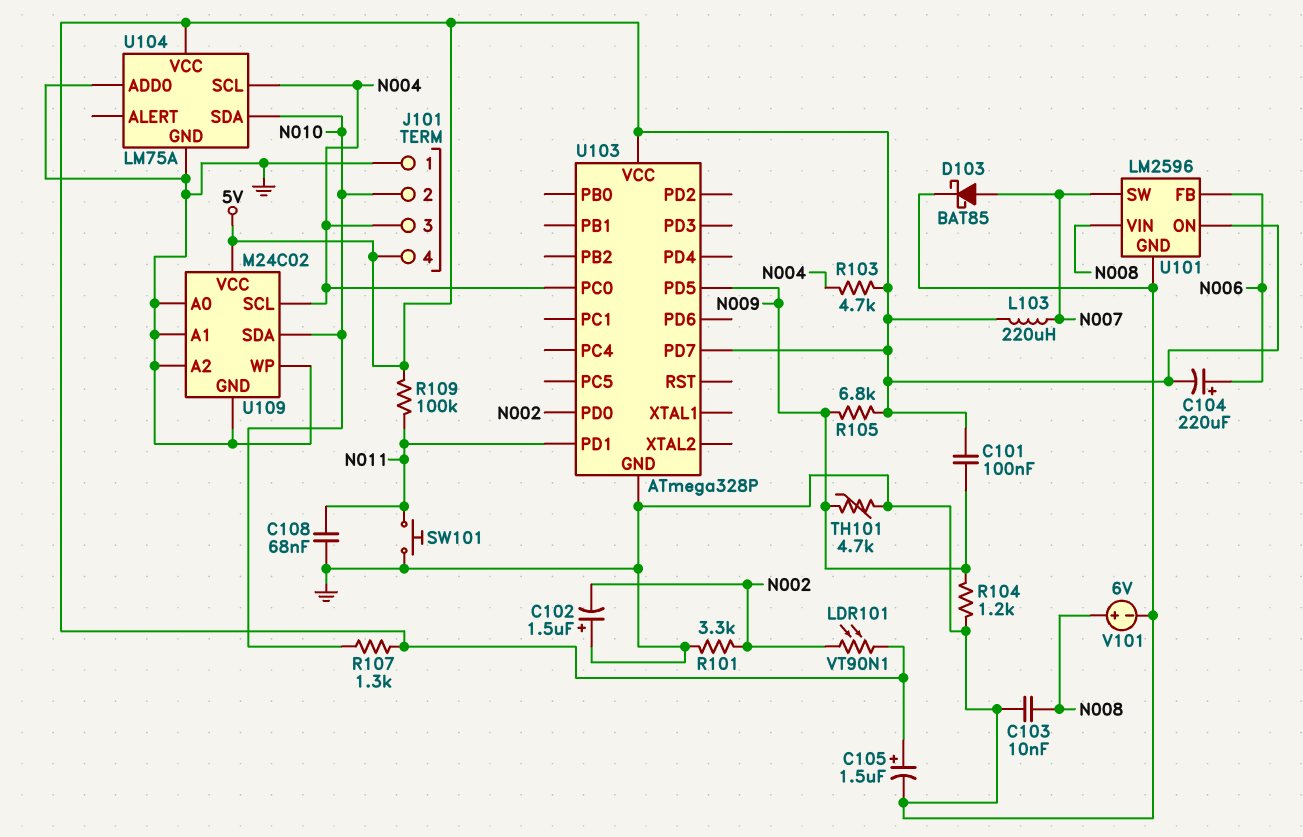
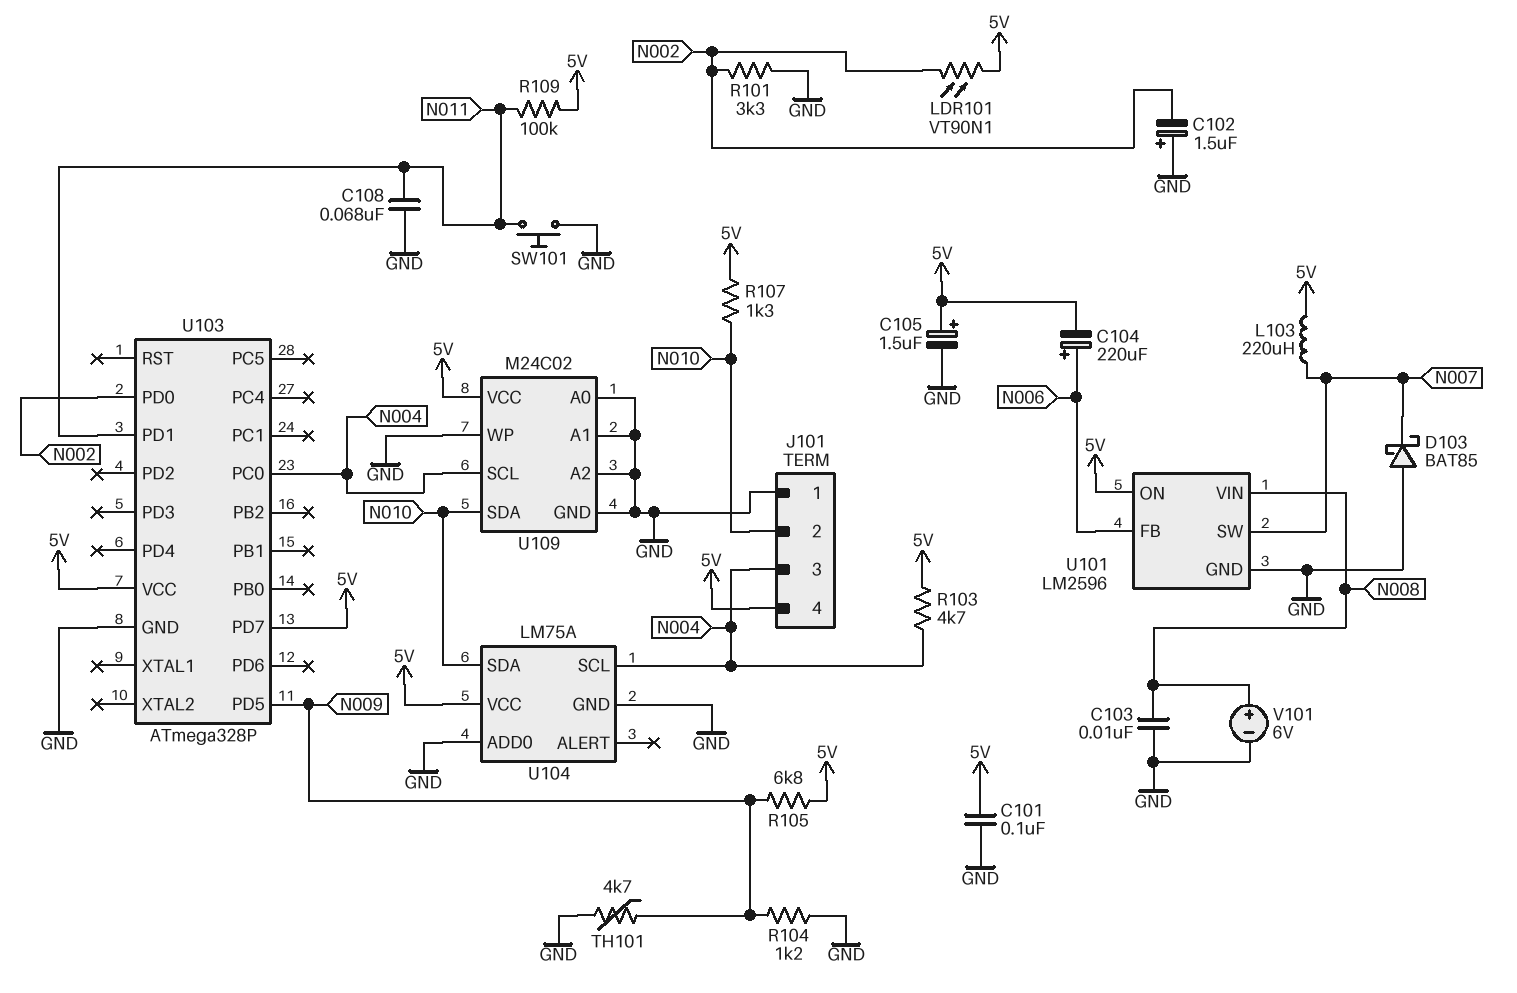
C101: 100nF (5V, N009) -> 100nF (5V, GND)
D103: schottky BAT85 (A N007, K GND) -> schottky BAT85 (A GND, K N007)

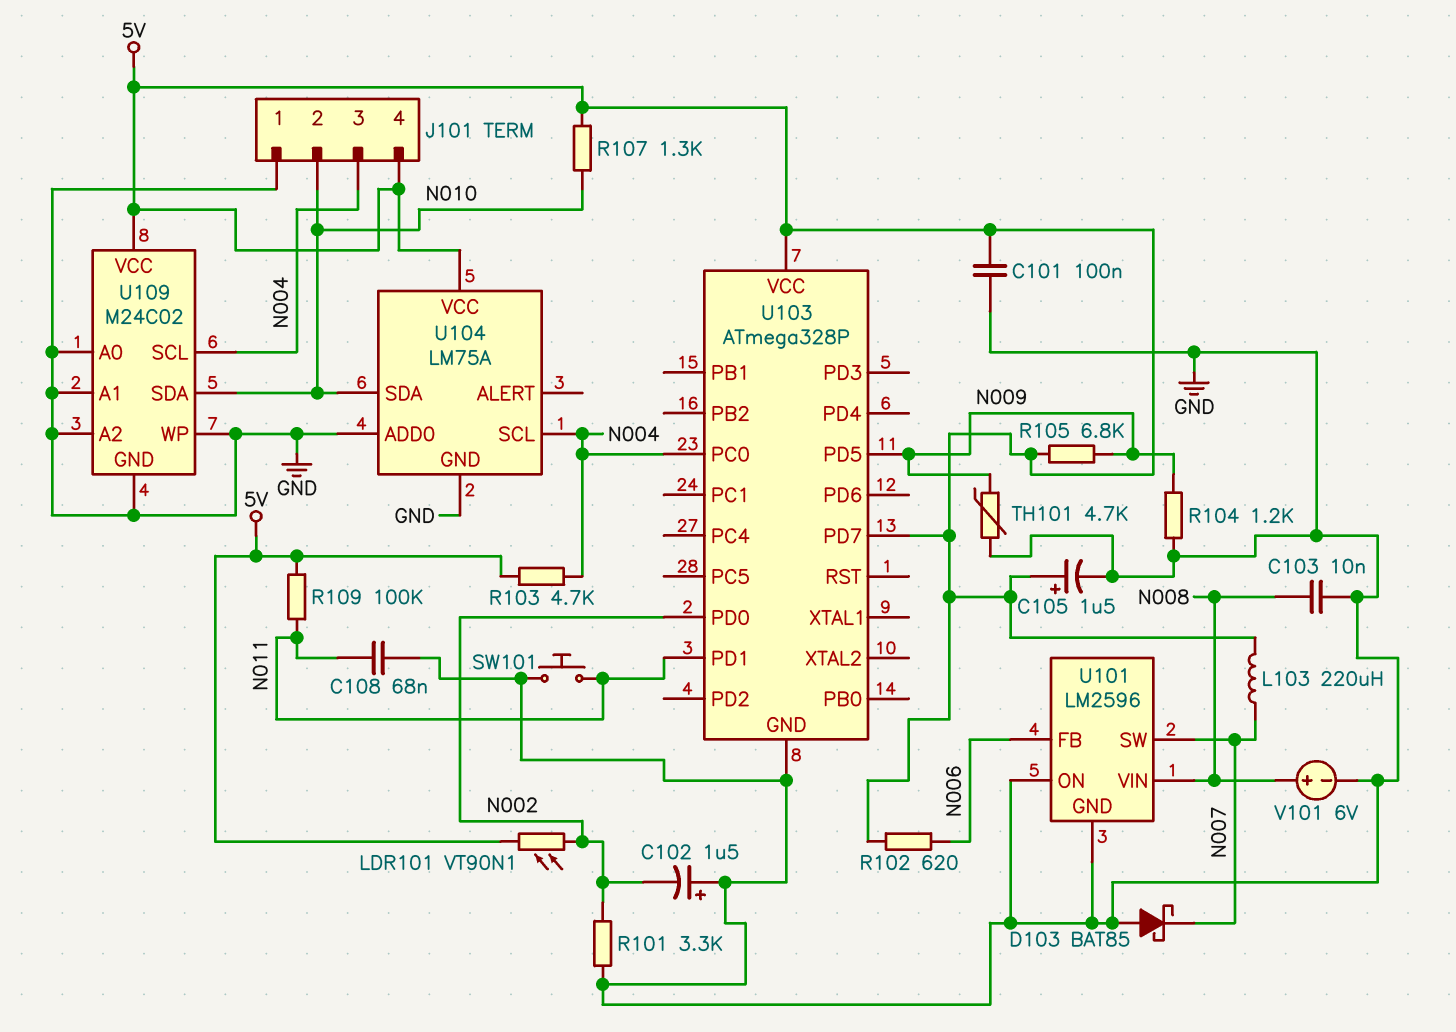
C104: 220uF (plus N006, minus 5V) -> none
R102: none -> 620 (5V, N006)
U101 pin ON: 5V -> GND

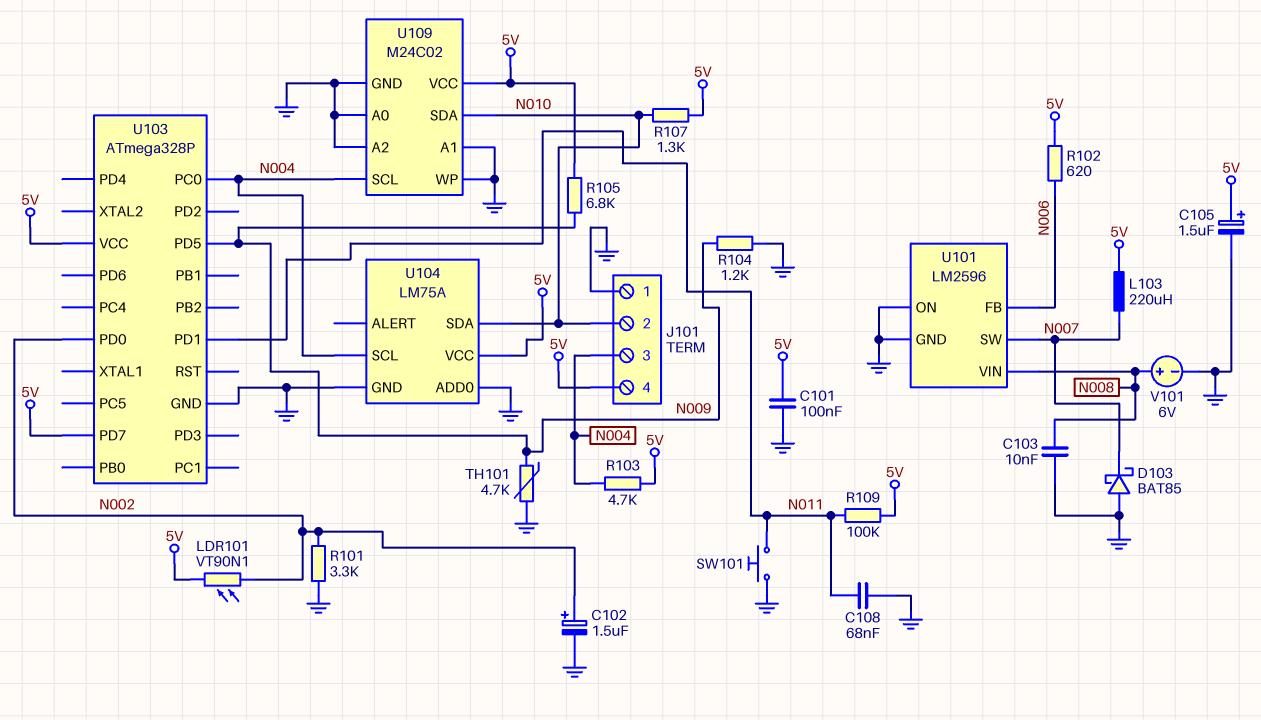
C102: 1.5uF (plus GND, minus N002) -> 1.5uF (plus N002, minus GND)

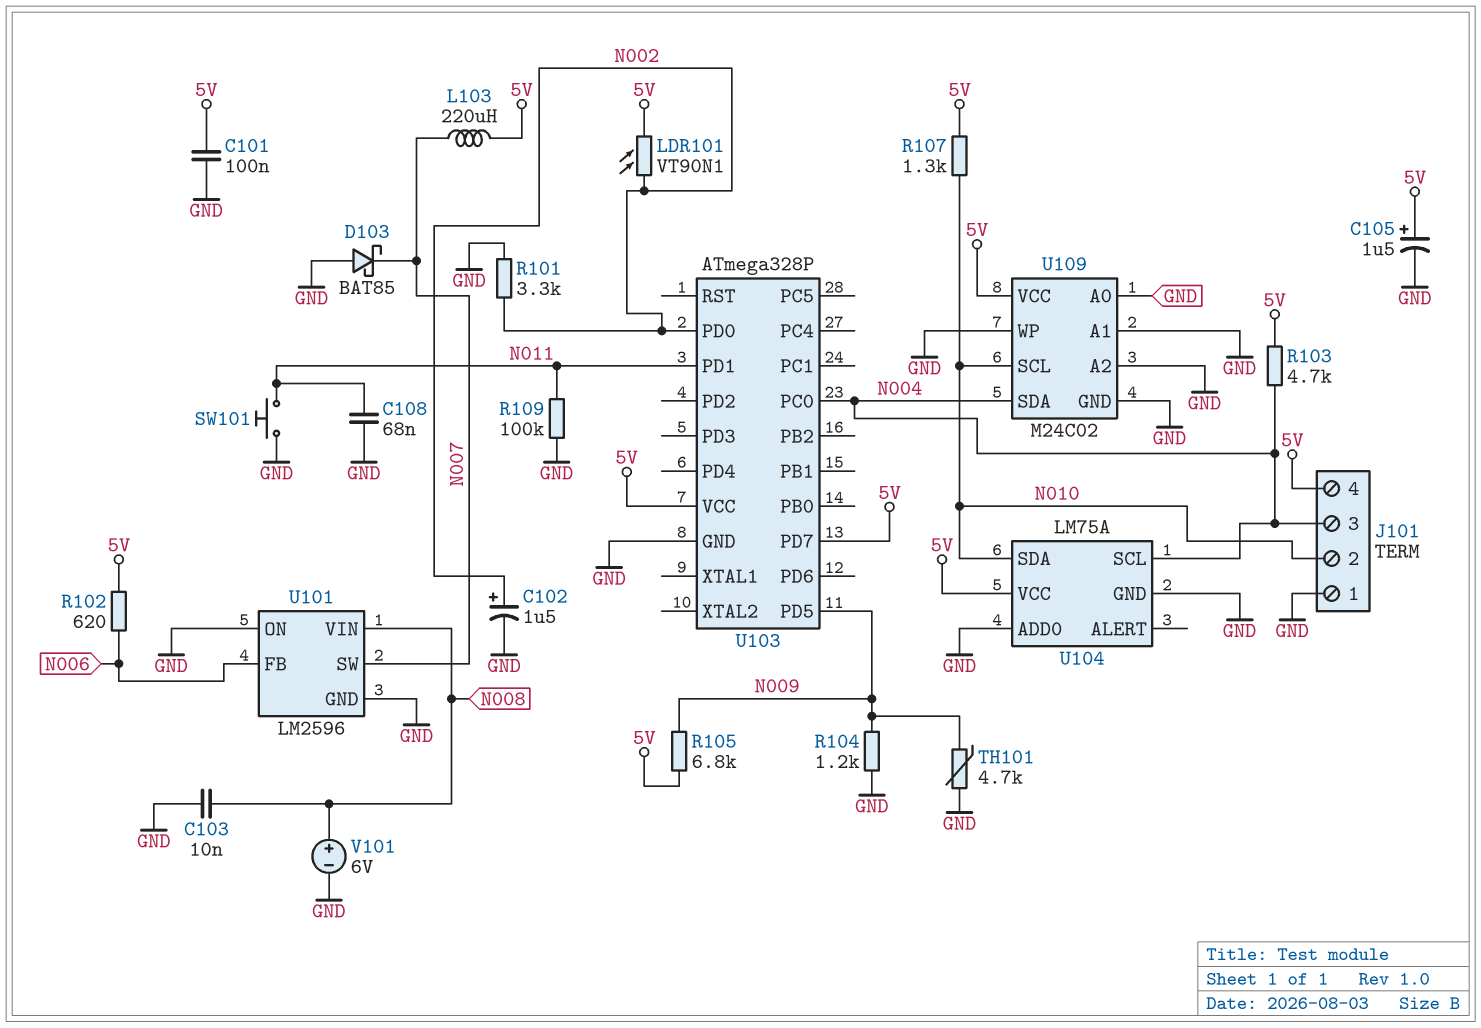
R109: 100k (5V, N011) -> 100k (GND, N011)
U109 pin SCL: N004 -> N010
U109 pin SDA: N010 -> N004

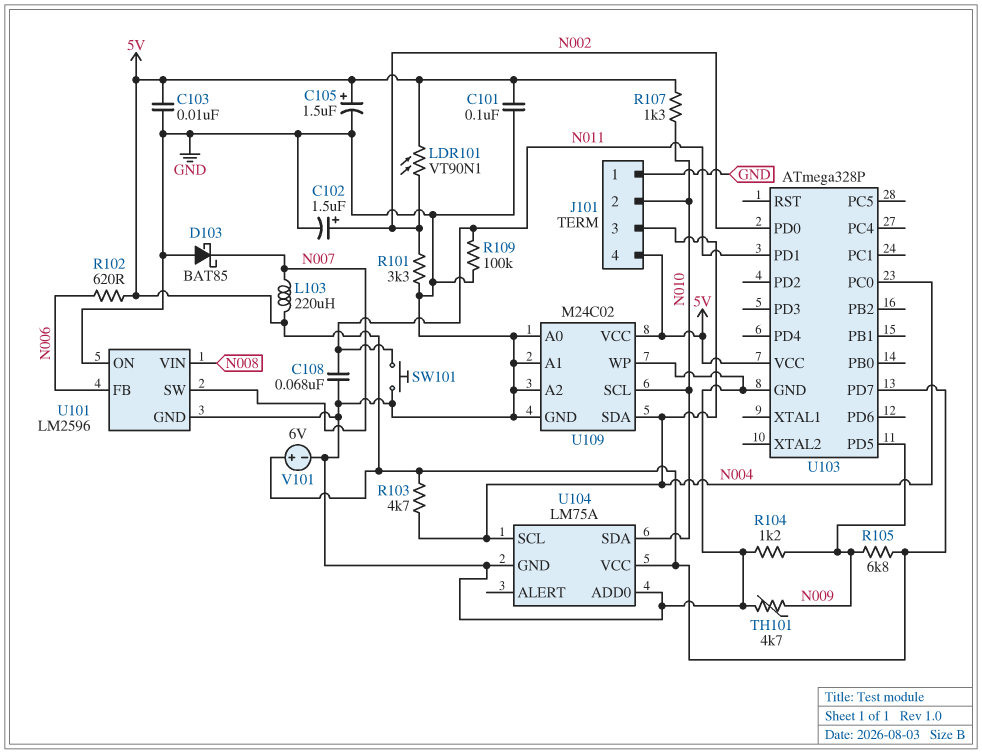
C103: 10nF (GND, N008) -> 10nF (5V, GND)
V101: 6V (plus N008, minus GND) -> 6V (plus 5V, minus GND)

